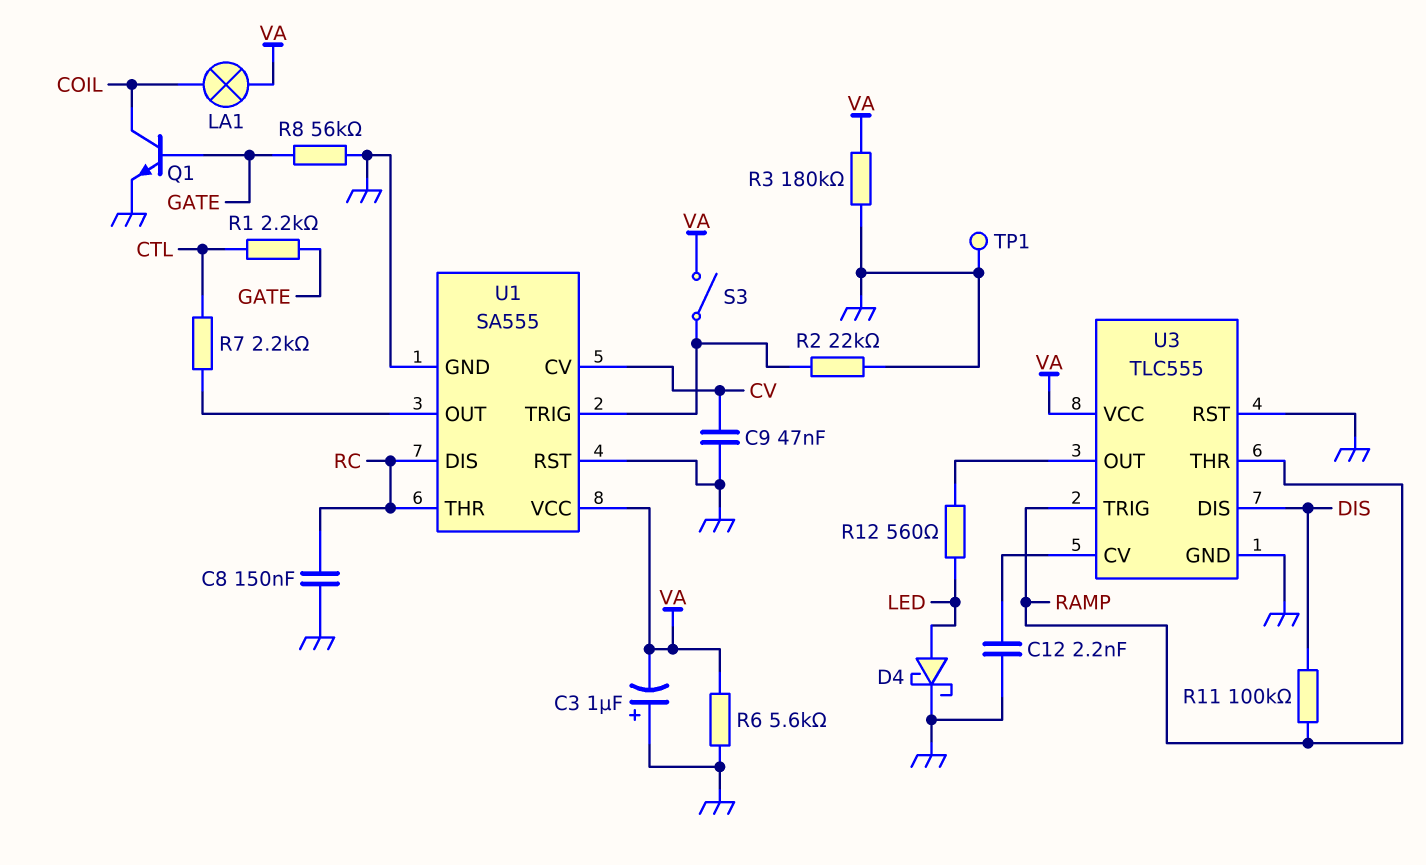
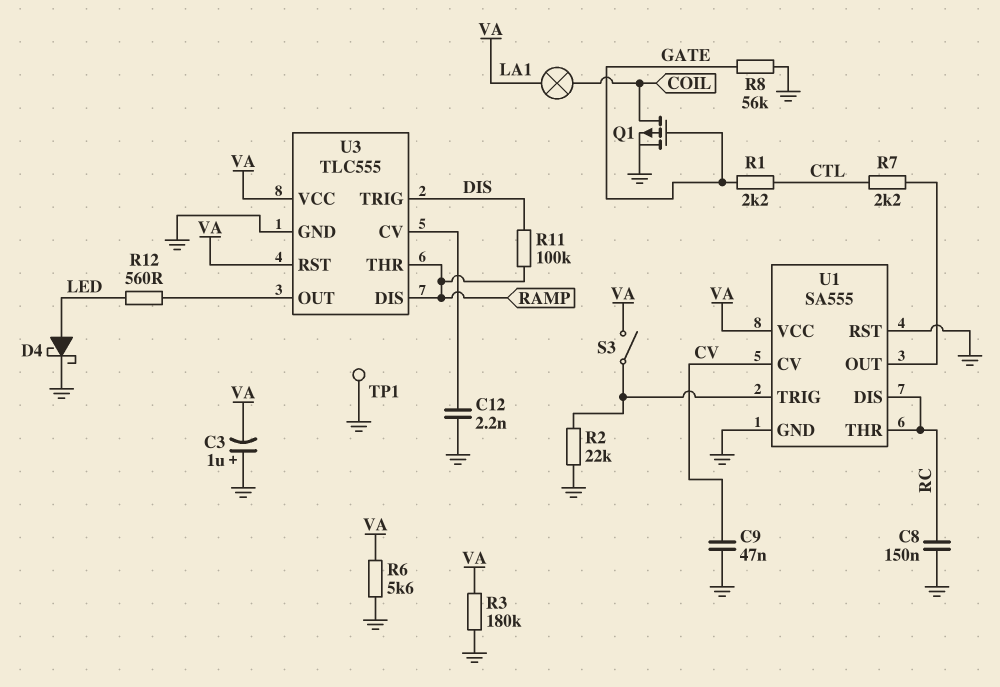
Q1: NPN (B GATE, C COIL, E GND) -> PMOS (G GATE, D COIL, S GND)
U3 pin DIS: DIS -> RAMP
U3 pin RST: GND -> VA
U3 pin TRIG: RAMP -> DIS

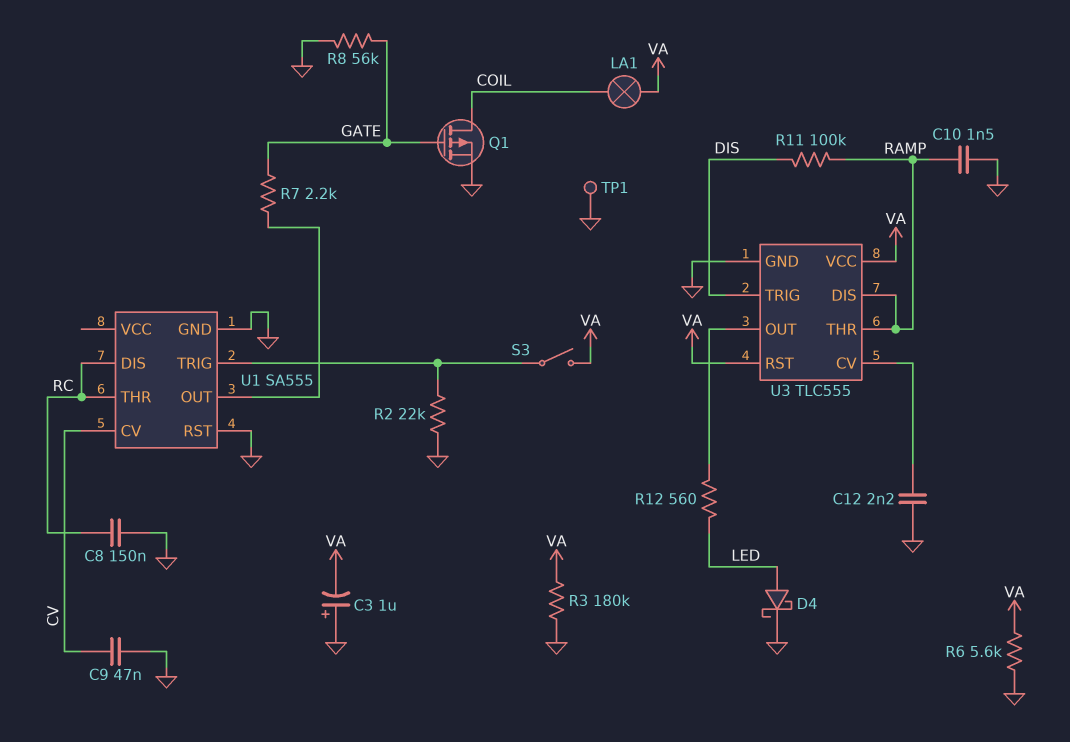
C10: none -> 1.5nF (GND, RAMP)
R1: 2.2k (CTL, GATE) -> none
R7: 2.2k (CTL, U1/OUT) -> 2.2k (GATE, U1/OUT)
U1 pin VCC: VA -> none

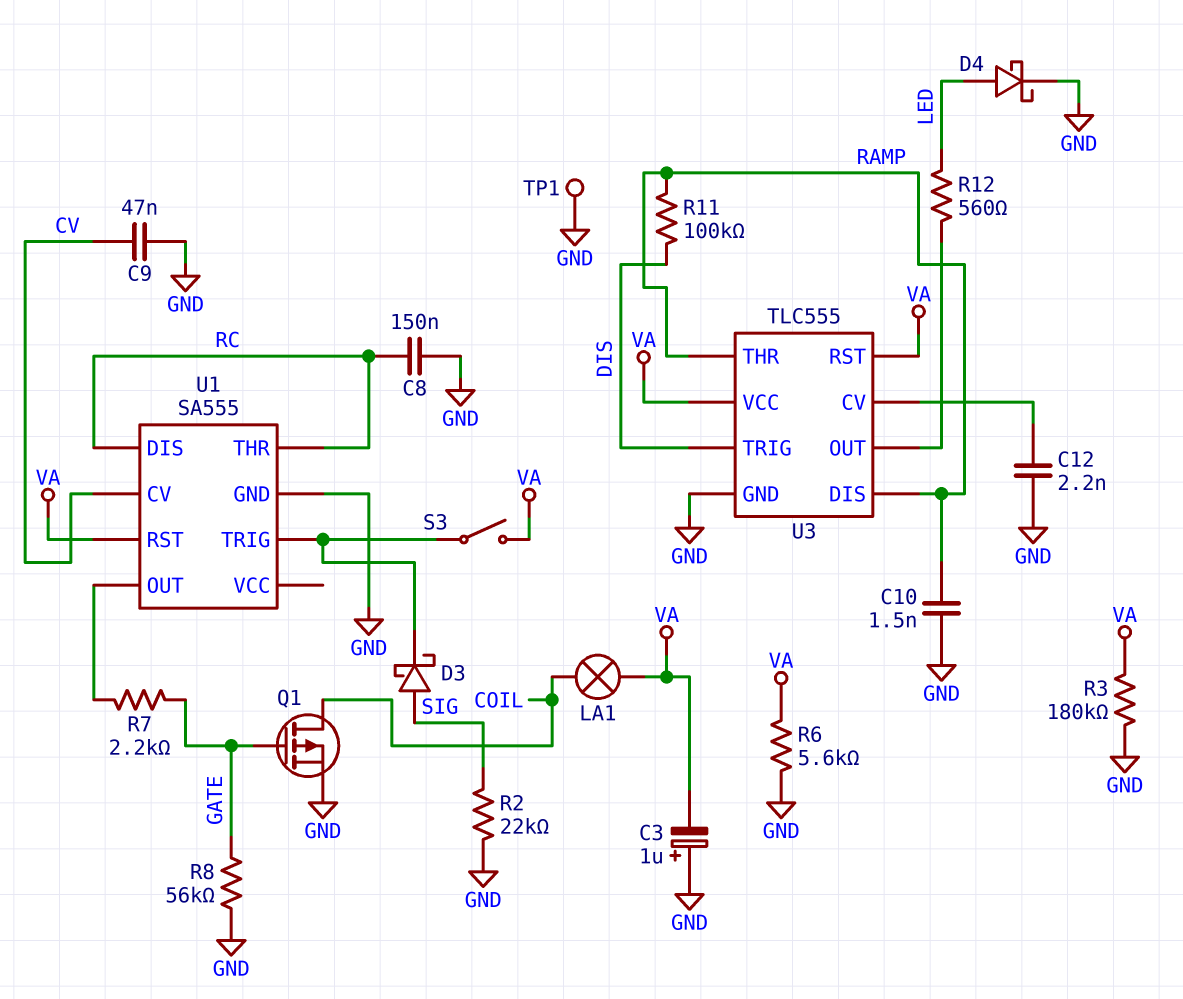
D3: none -> schottky (A SIG, K U1/TRIG)
R2: 22k (GND, U1/TRIG) -> 22k (GND, SIG)
U1 pin RST: GND -> VA

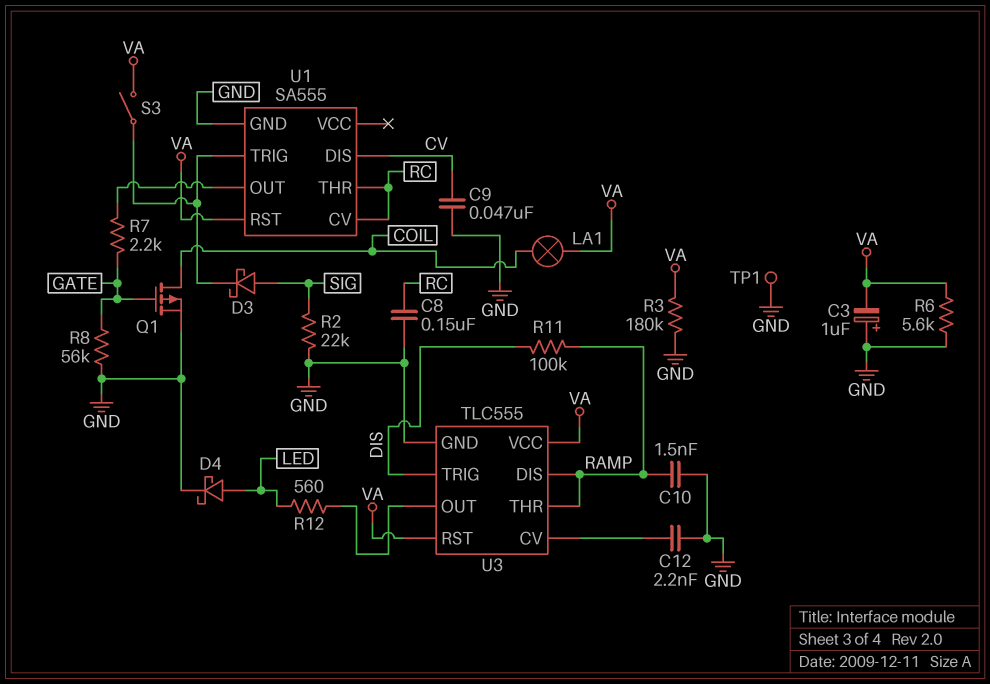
U1 pin CV: CV -> RC
U1 pin DIS: RC -> CV

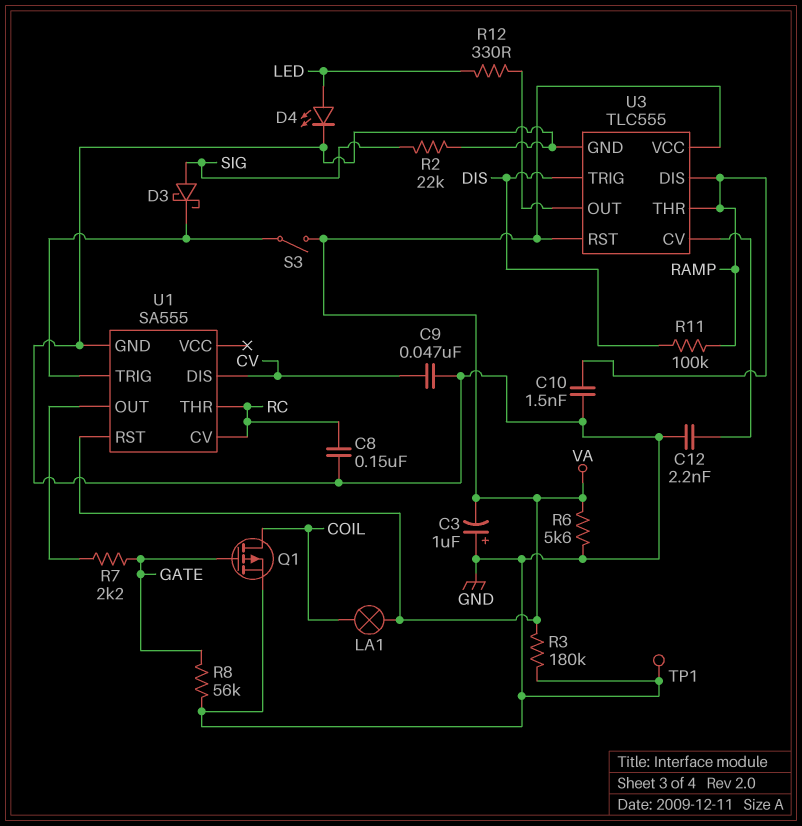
D4: schottky (A LED, K GND) -> LED (A LED, K GND)
R12: 560 (LED, U3/OUT) -> 330 (LED, U3/OUT)

